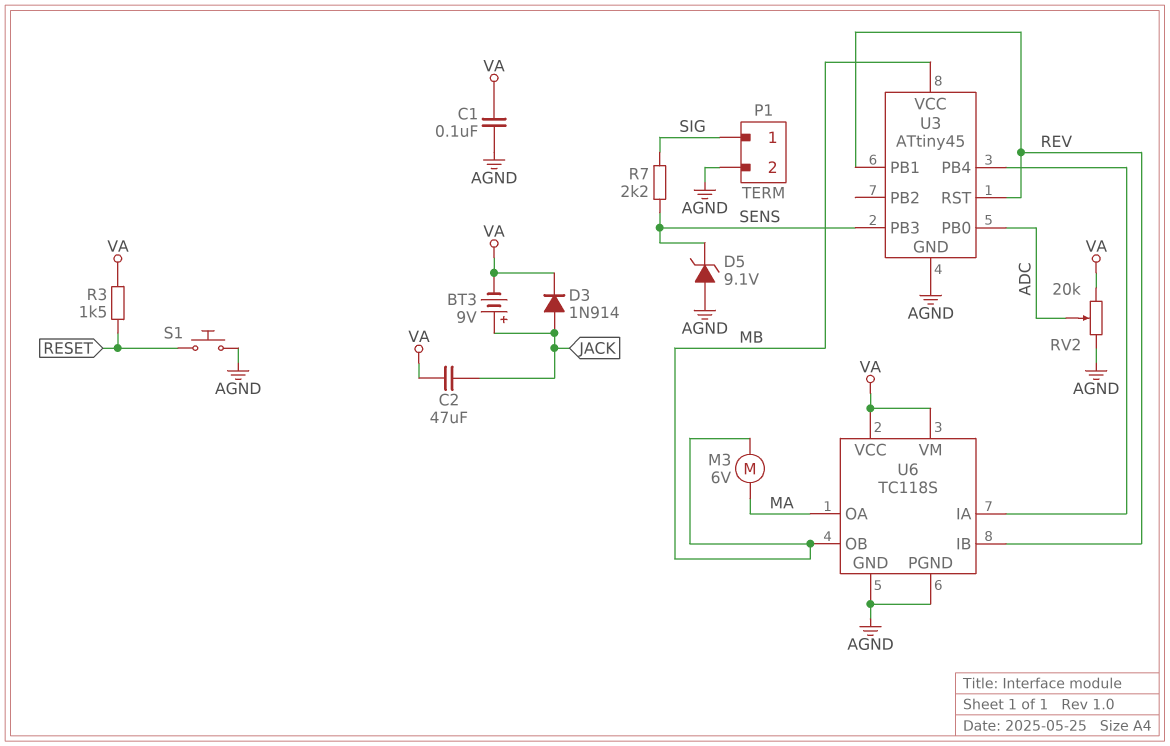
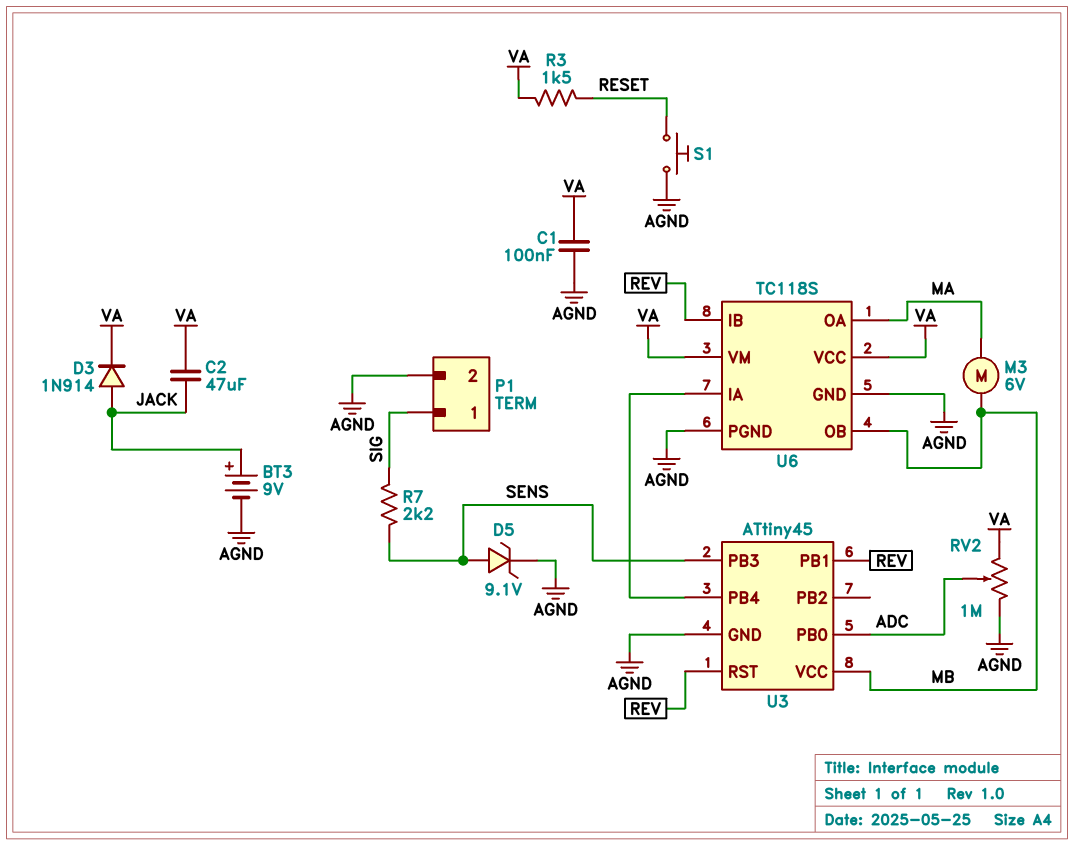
BT3: 9V (plus JACK, minus VA) -> 9V (plus JACK, minus AGND)
D5: zener 9.1V (A AGND, K SENS) -> zener 9.1V (A SENS, K AGND)
RV2: 20k (AGND, VA, wiper ADC) -> 1M (AGND, VA, wiper ADC)

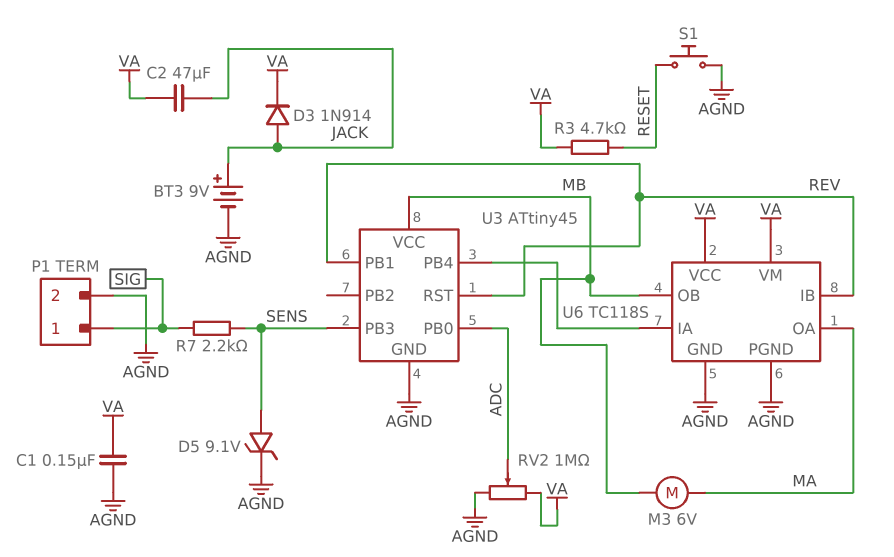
C1: 100nF (AGND, VA) -> 150nF (AGND, VA)
R3: 1.5k (RESET, VA) -> 4.7k (RESET, VA)

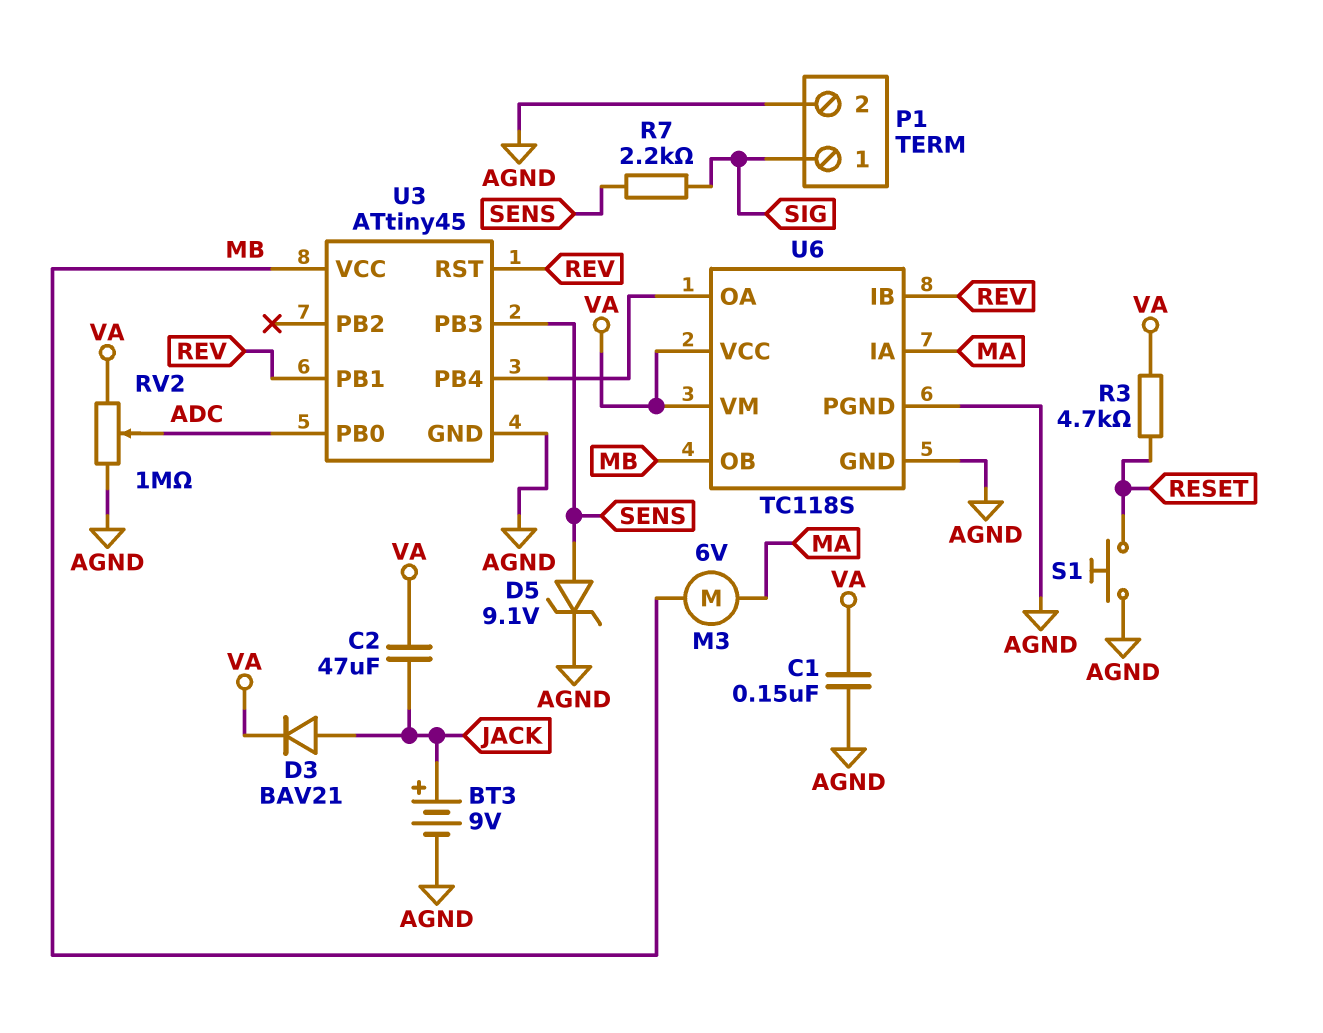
D3: diode 1N914 (A JACK, K VA) -> diode BAV21 (A JACK, K VA)
U6 pin IA: U3/PB4 -> MA
U6 pin OA: MA -> U3/PB4

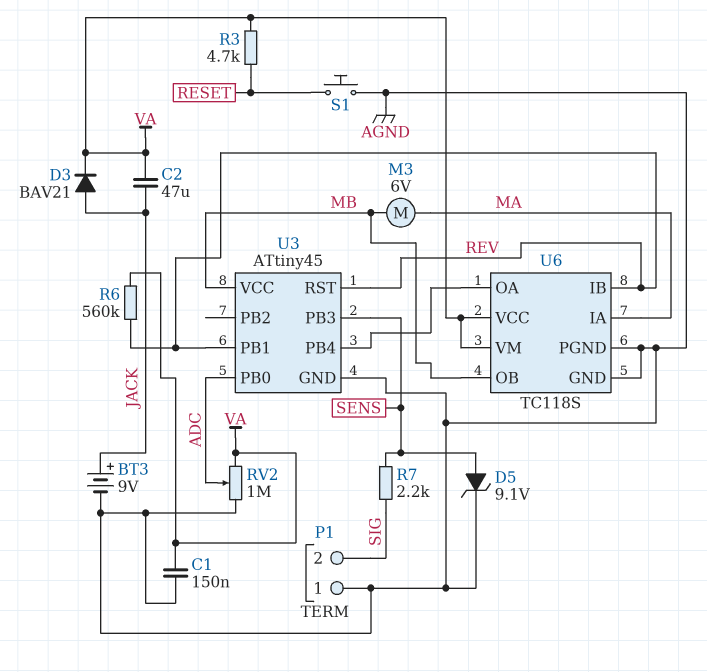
P1 pin 1: SIG -> AGND
P1 pin 2: AGND -> SIG
R6: none -> 560k (REV, VA)

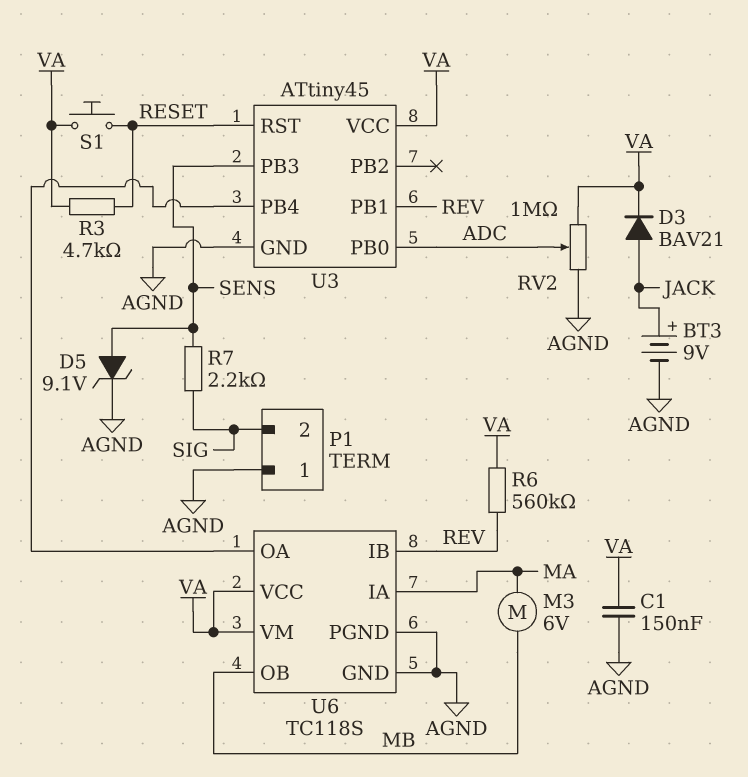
C2: 47uF (JACK, VA) -> none
S1: button (AGND, RESET) -> button (RESET, VA)
U3 pin RST: REV -> RESET
U3 pin VCC: MB -> VA

